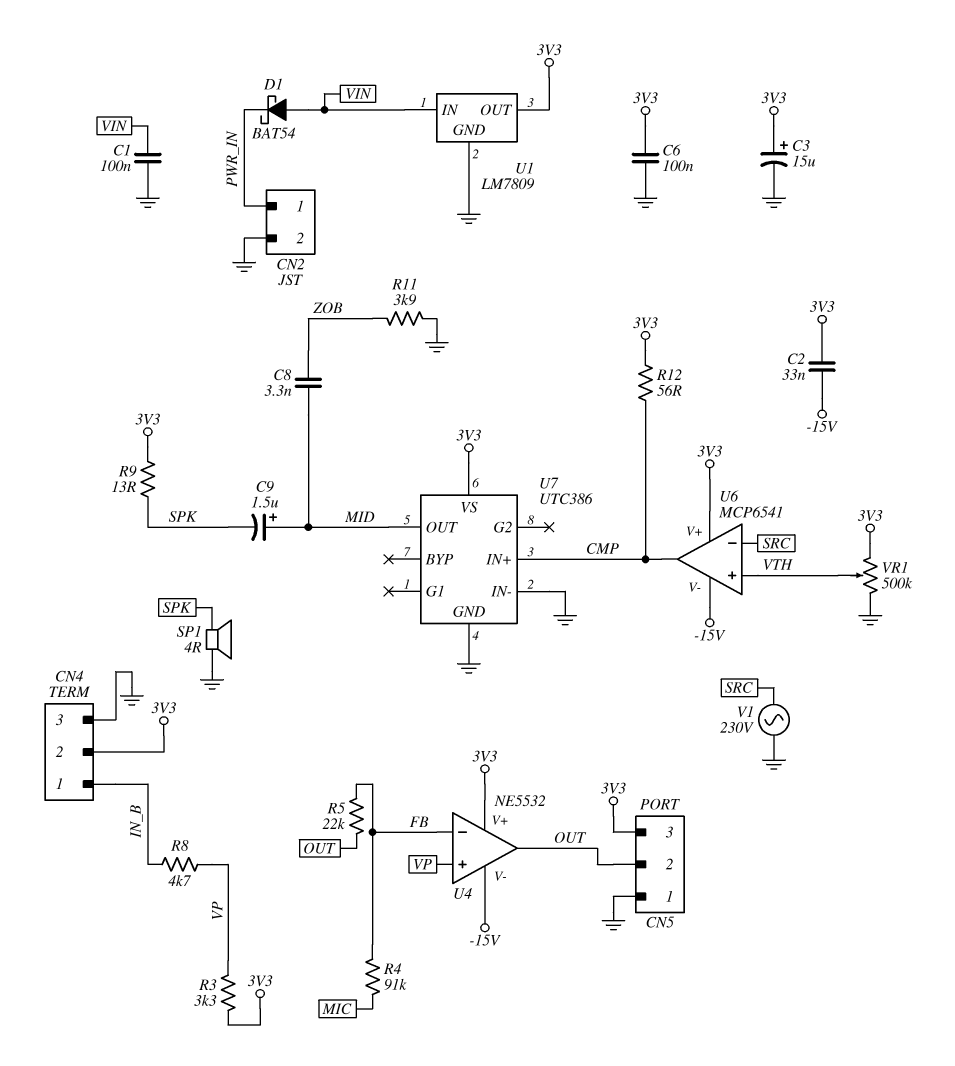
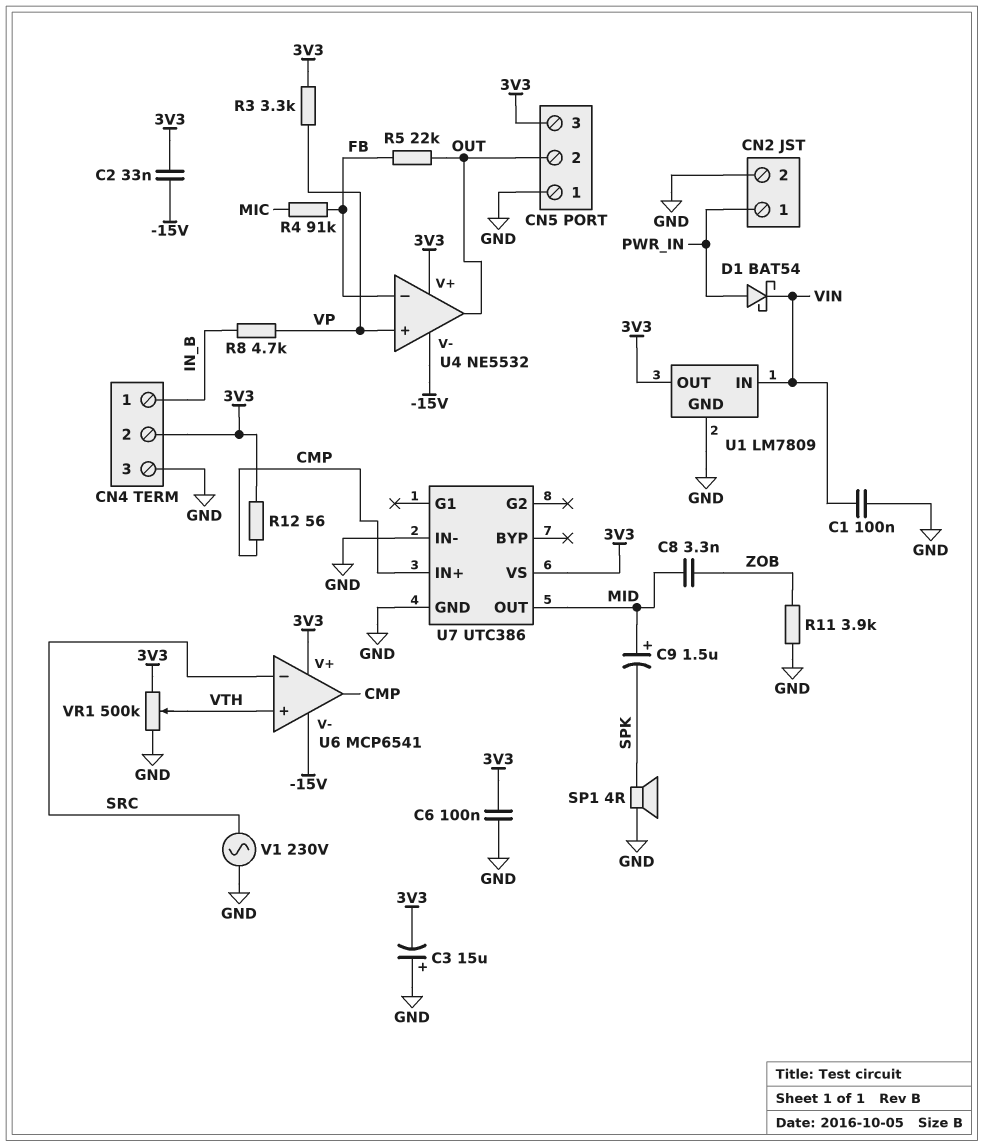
C3: 15uF (plus 3V3, minus GND) -> 15uF (plus GND, minus 3V3)
D1: schottky BAT54 (A VIN, K PWR_IN) -> schottky BAT54 (A PWR_IN, K VIN)
R9: 13 (3V3, SPK) -> none

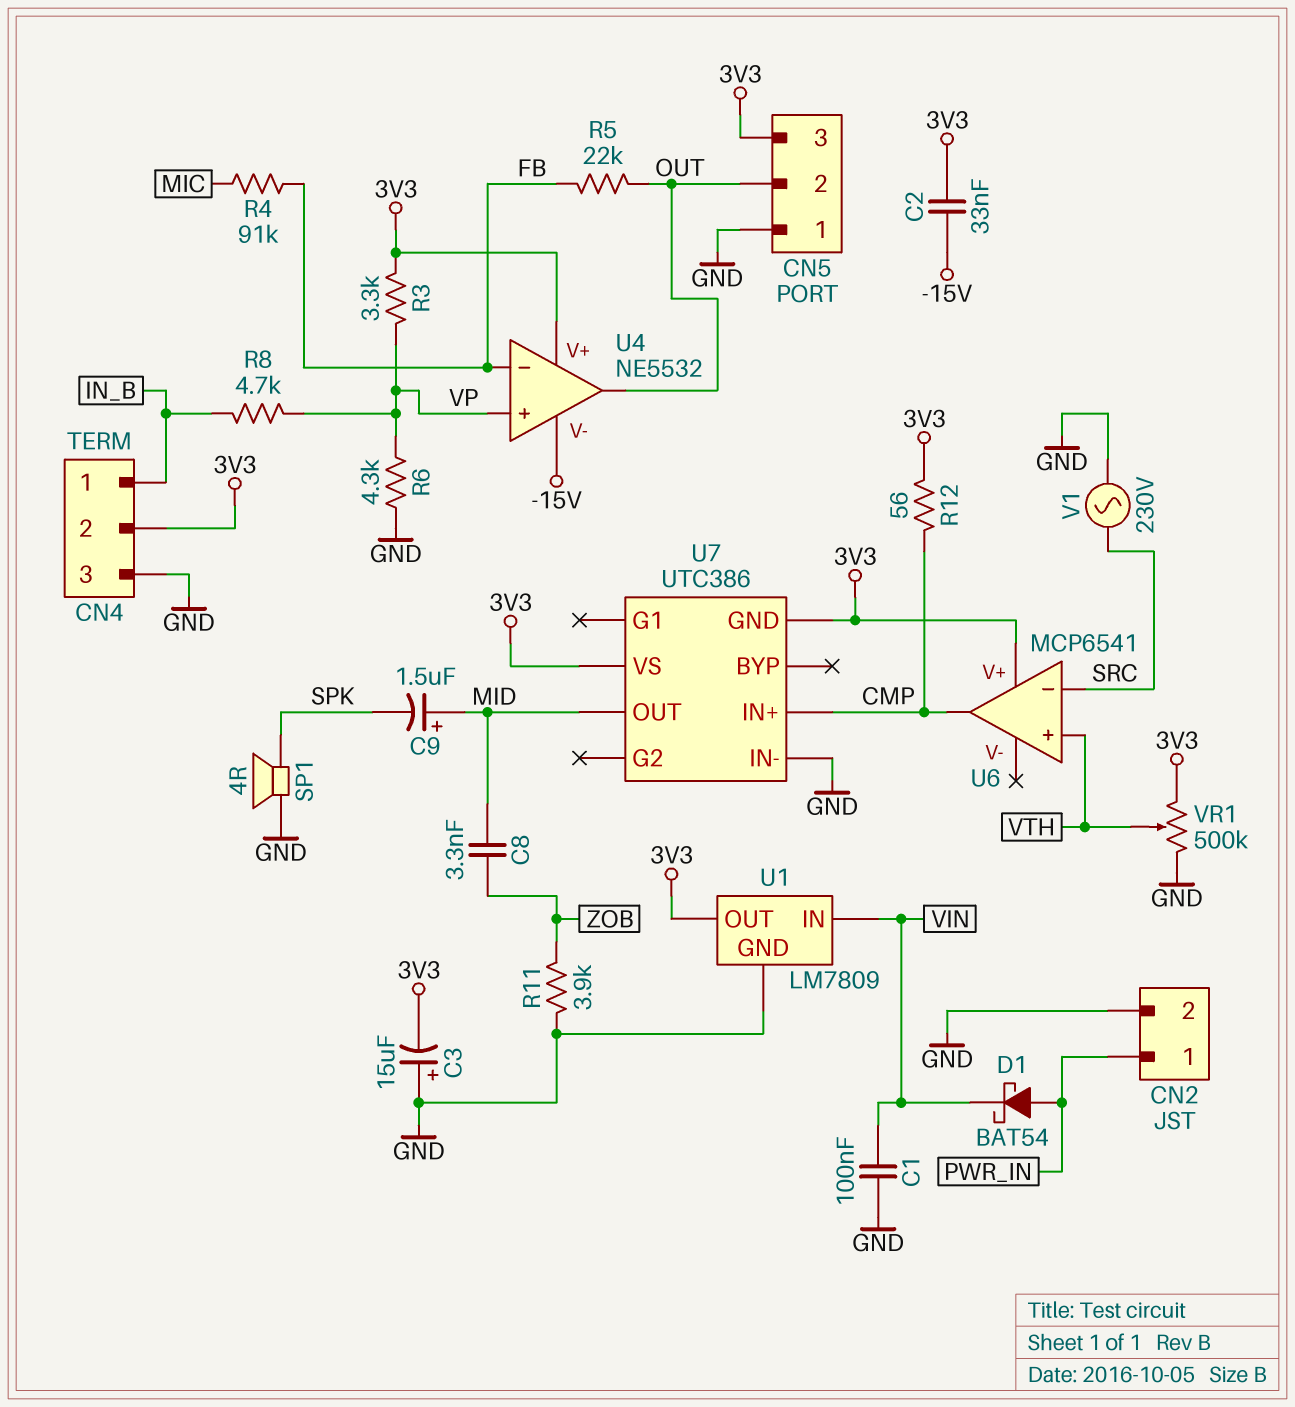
C6: 100nF (3V3, GND) -> none
R6: none -> 4.3k (GND, VP)
U6 pin V-: -15V -> none
U7 pin GND: GND -> 3V3

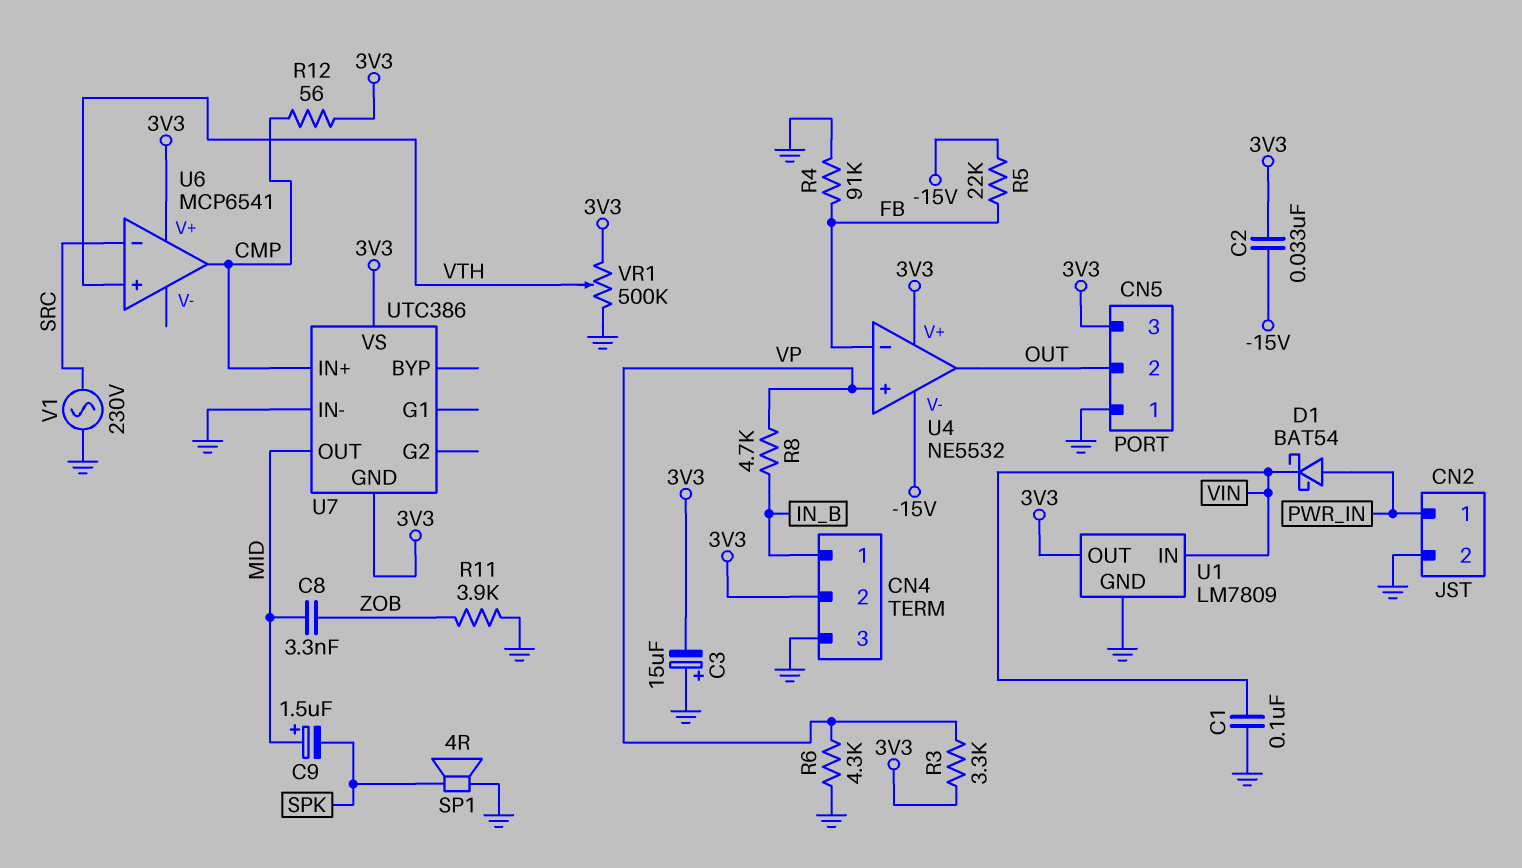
R4: 91k (FB, MIC) -> 91k (FB, GND)
R5: 22k (FB, OUT) -> 22k (-15V, FB)

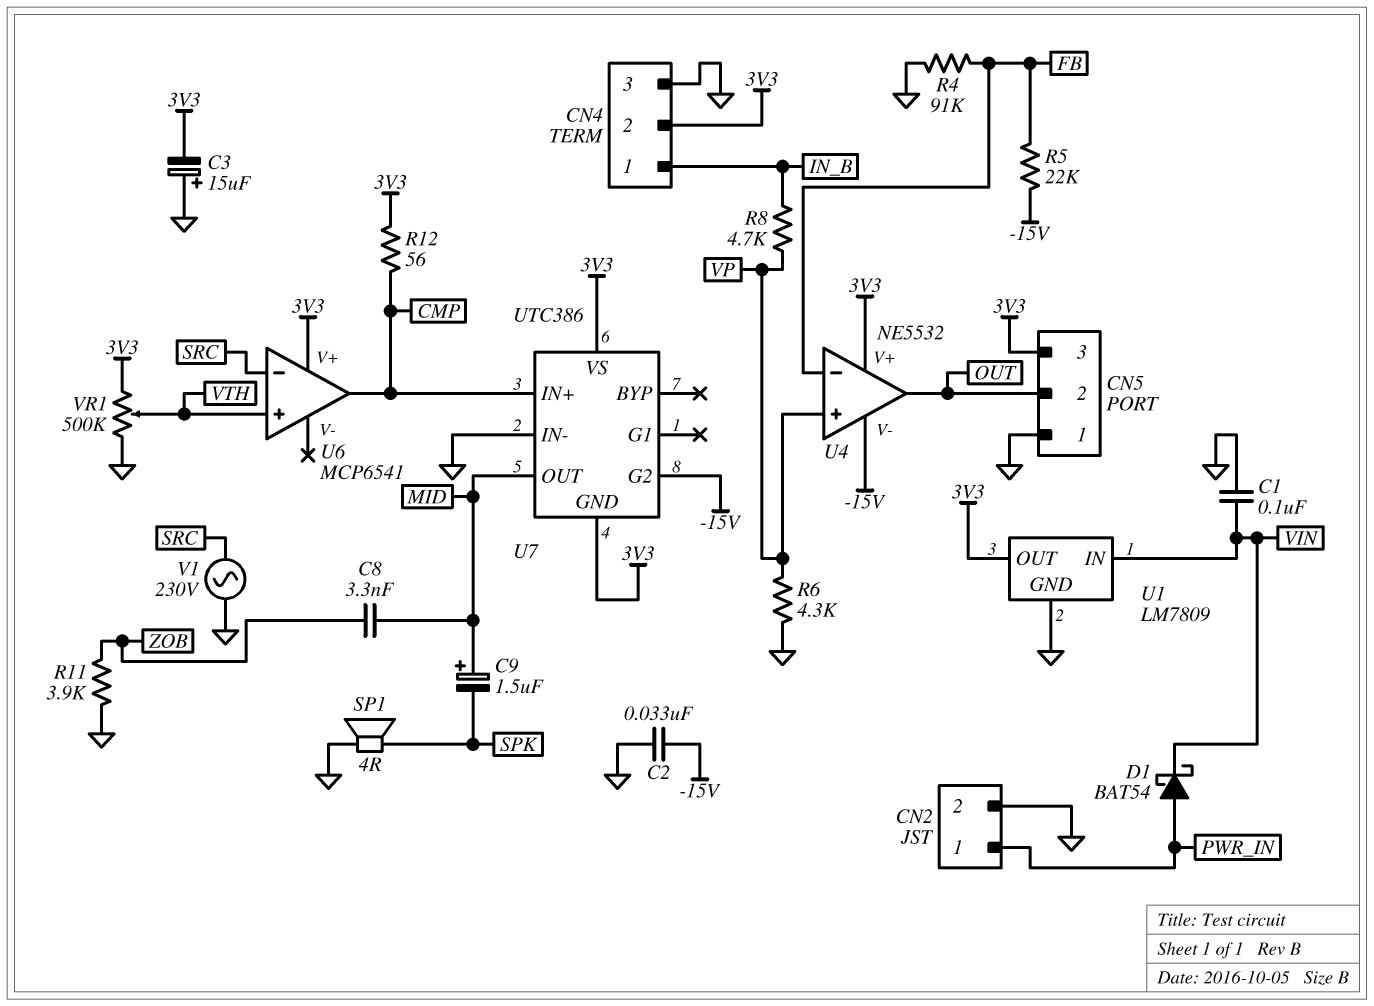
C2: 33nF (-15V, 3V3) -> 33nF (-15V, GND)
R3: 3.3k (3V3, VP) -> none
U7 pin G2: none -> -15V

